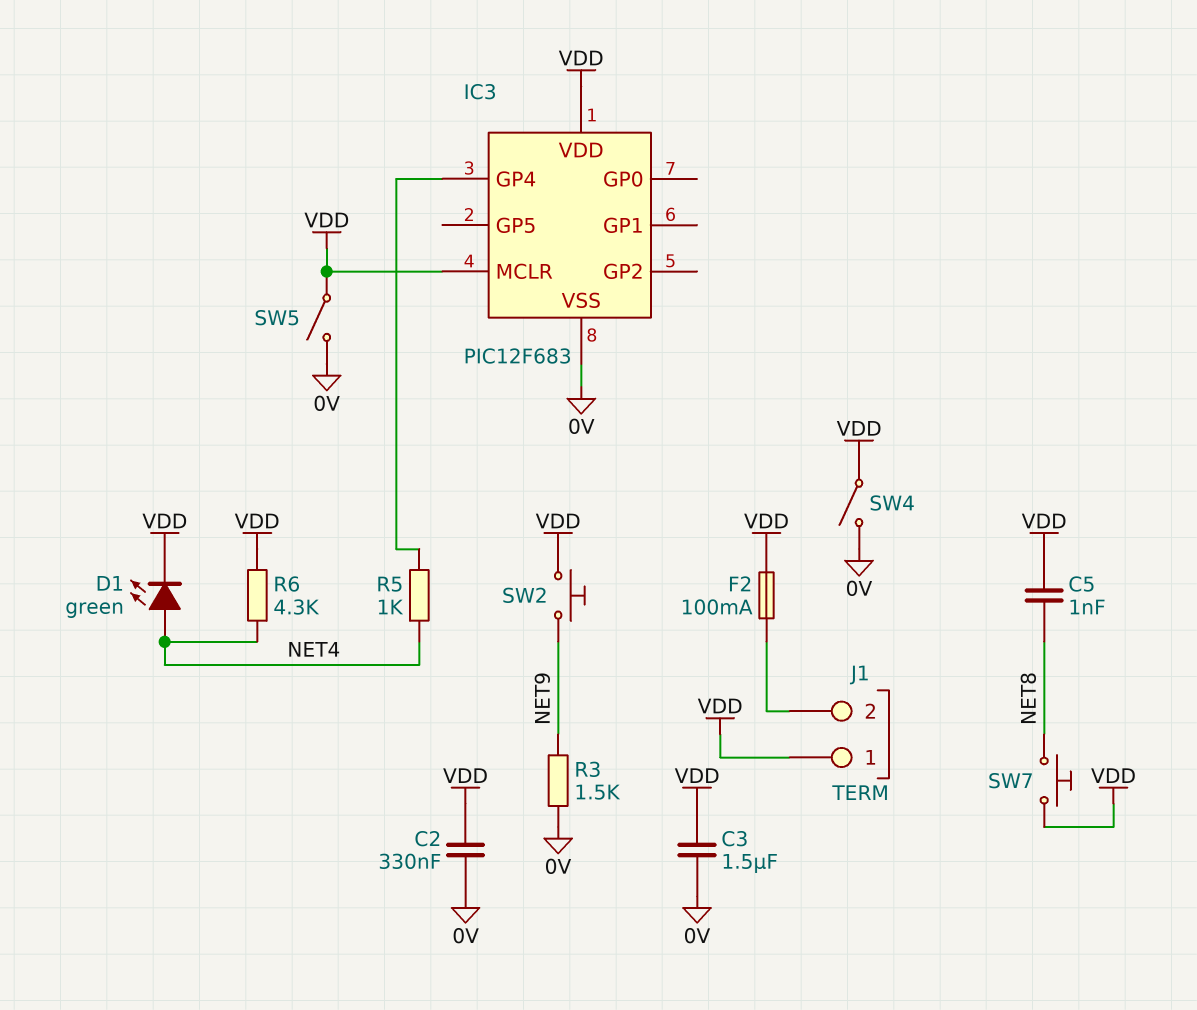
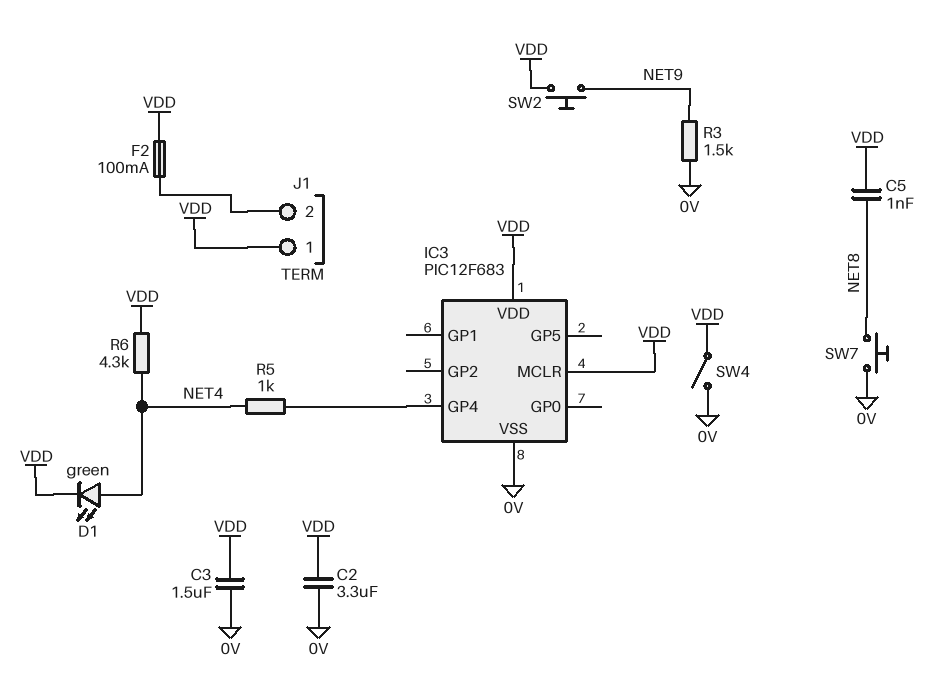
C2: 330nF (0V, VDD) -> 3.3uF (0V, VDD)
SW5: switch (0V, VDD) -> none
SW7: button (NET8, VDD) -> button (0V, NET8)

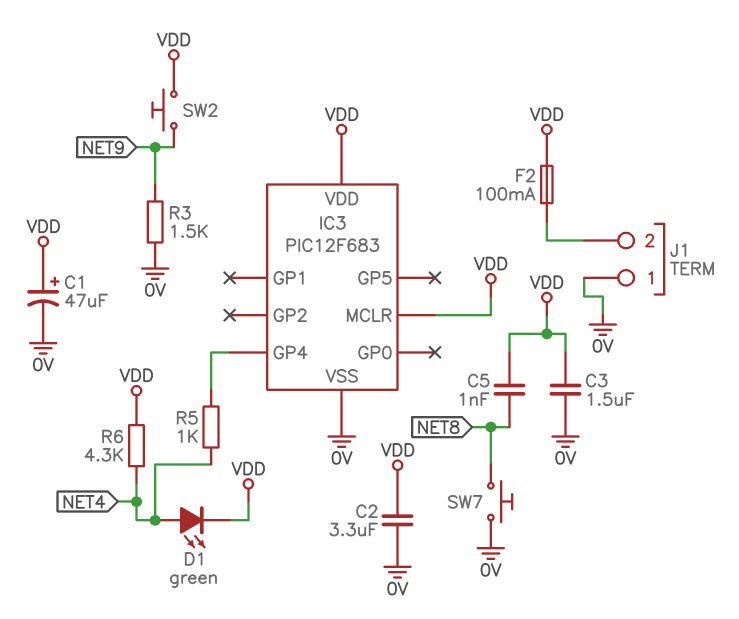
C1: none -> 47uF (plus VDD, minus 0V)
J1 pin 1: VDD -> 0V
SW4: switch (0V, VDD) -> none

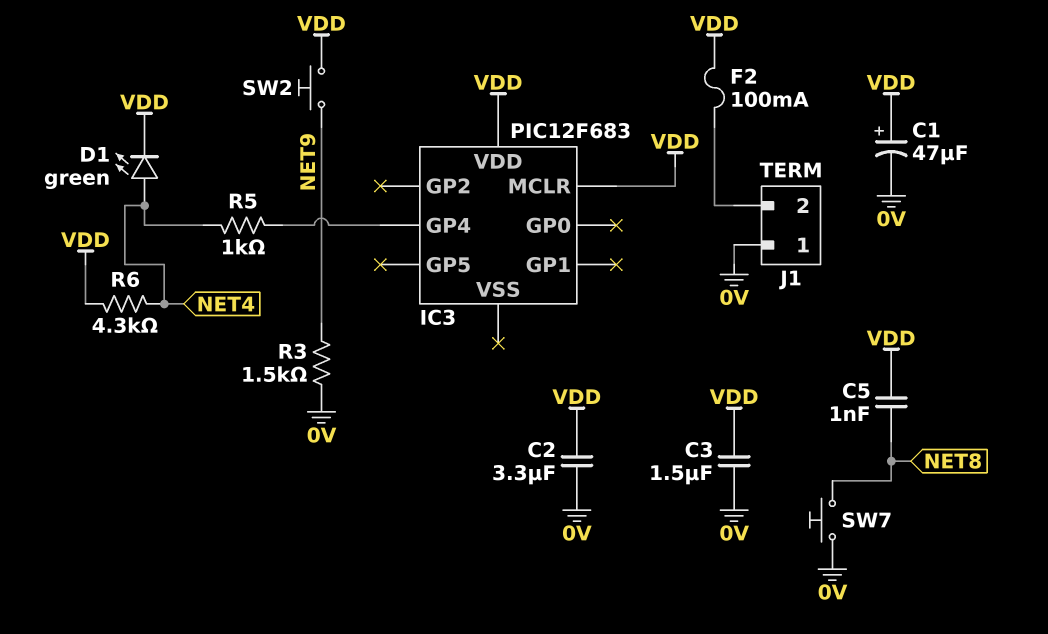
IC3 pin VSS: 0V -> none

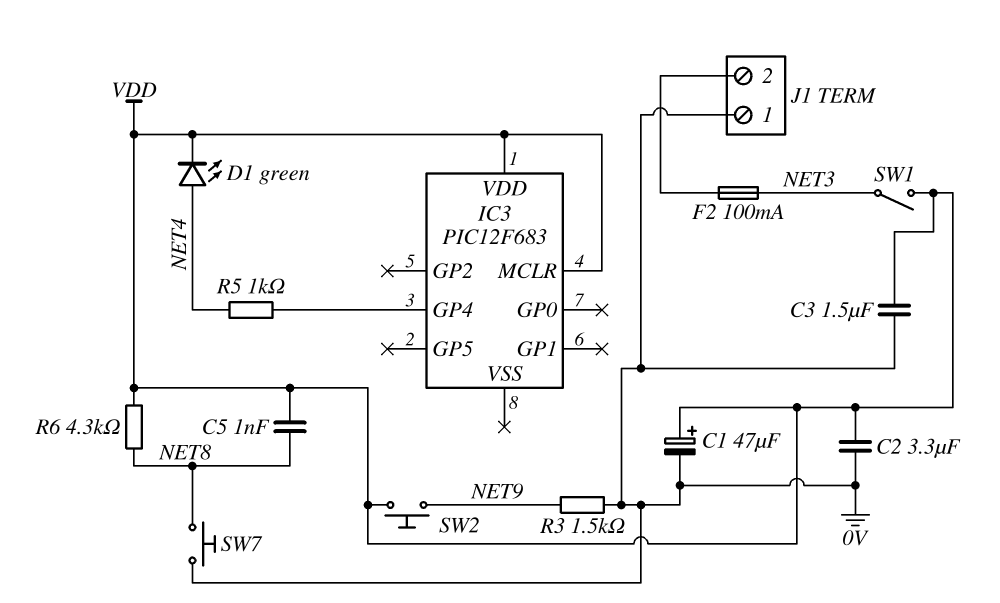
F2: 100mA (J1/2, VDD) -> 100mA (J1/2, NET3)
R6: 4.3k (NET4, VDD) -> 4.3k (NET8, VDD)
SW1: none -> switch (NET3, VDD)

